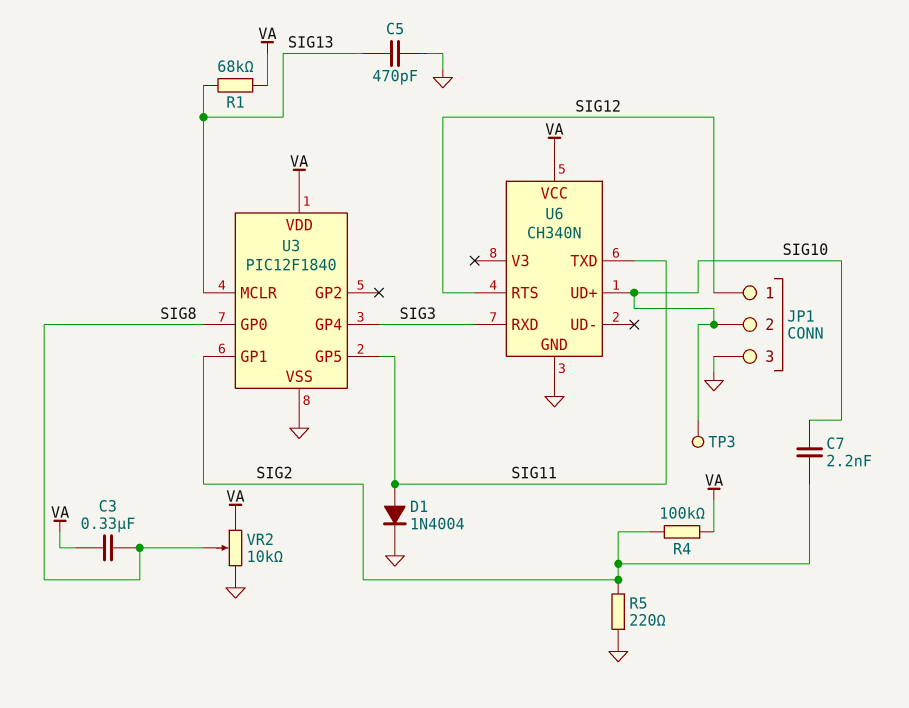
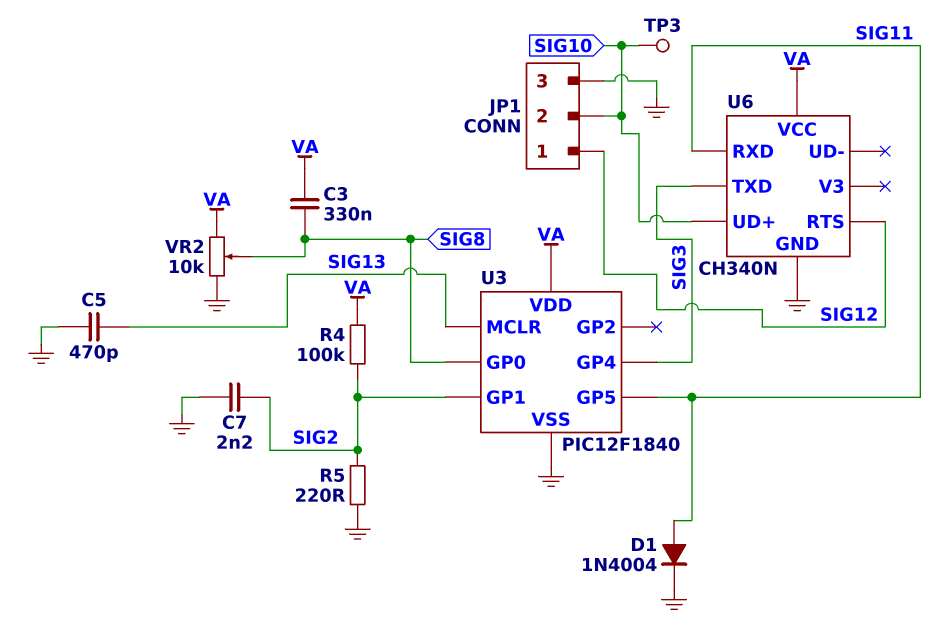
C7: 2.2nF (SIG2, SIG10) -> 2.2nF (GND, SIG2)
R1: 68k (SIG13, VA) -> none
U6 pin RXD: SIG3 -> SIG11
U6 pin TXD: SIG11 -> SIG3

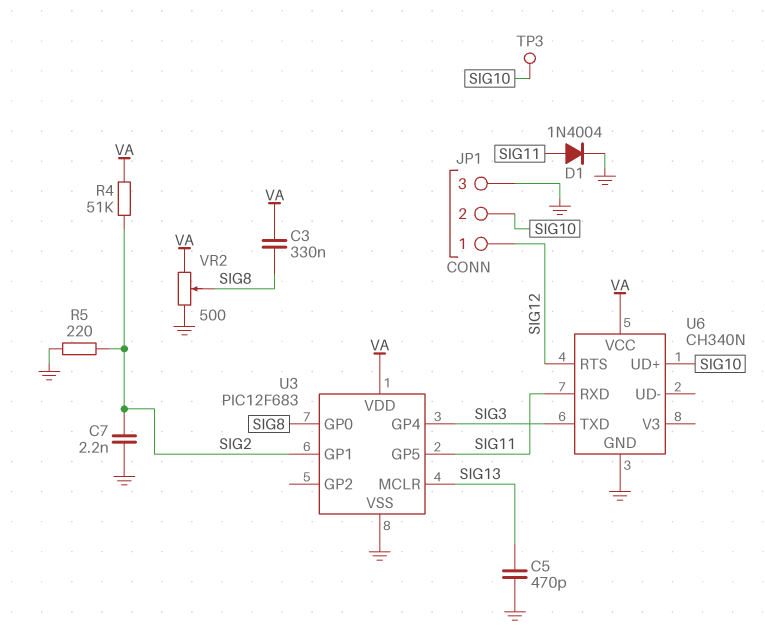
R4: 100k (SIG2, VA) -> 51k (SIG2, VA)
U3: PIC12F1840 -> PIC12F683
VR2: 10k (GND, VA, wiper SIG8) -> 500 (GND, VA, wiper SIG8)

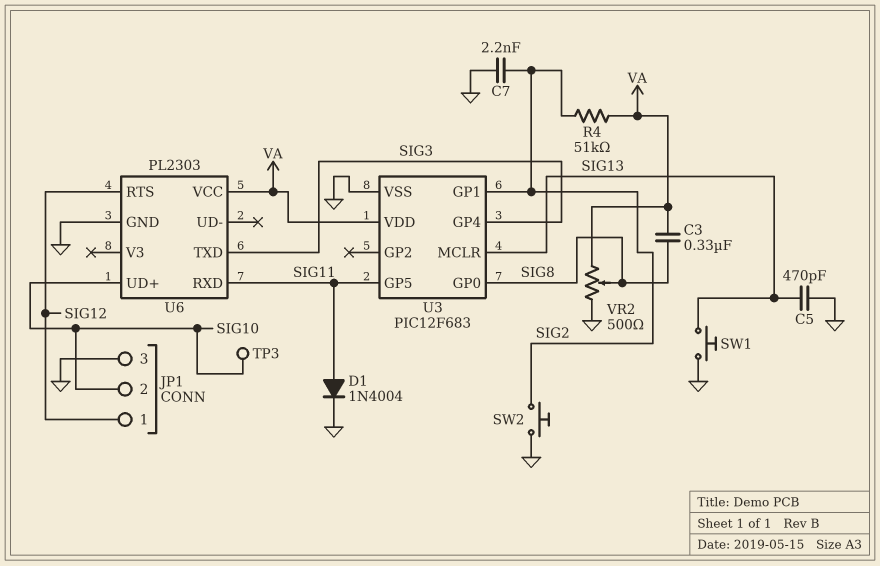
R5: 220 (GND, SIG2) -> none
SW1: none -> button (GND, SIG13)
SW2: none -> button (GND, SIG2)
U6: CH340N -> PL2303

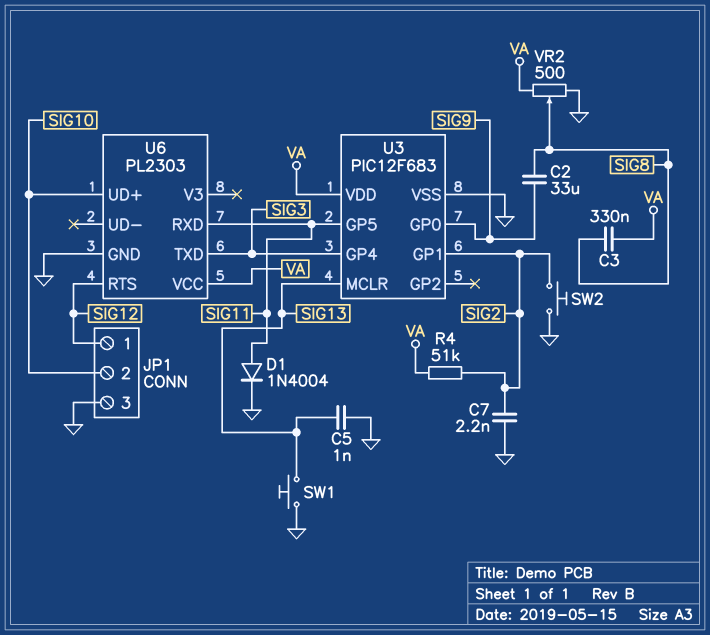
C2: none -> 33uF (SIG8, SIG9)
C5: 470pF (GND, SIG13) -> 1nF (GND, SIG13)
TP3: test point (SIG10) -> none
U3 pin GP0: SIG8 -> SIG9

